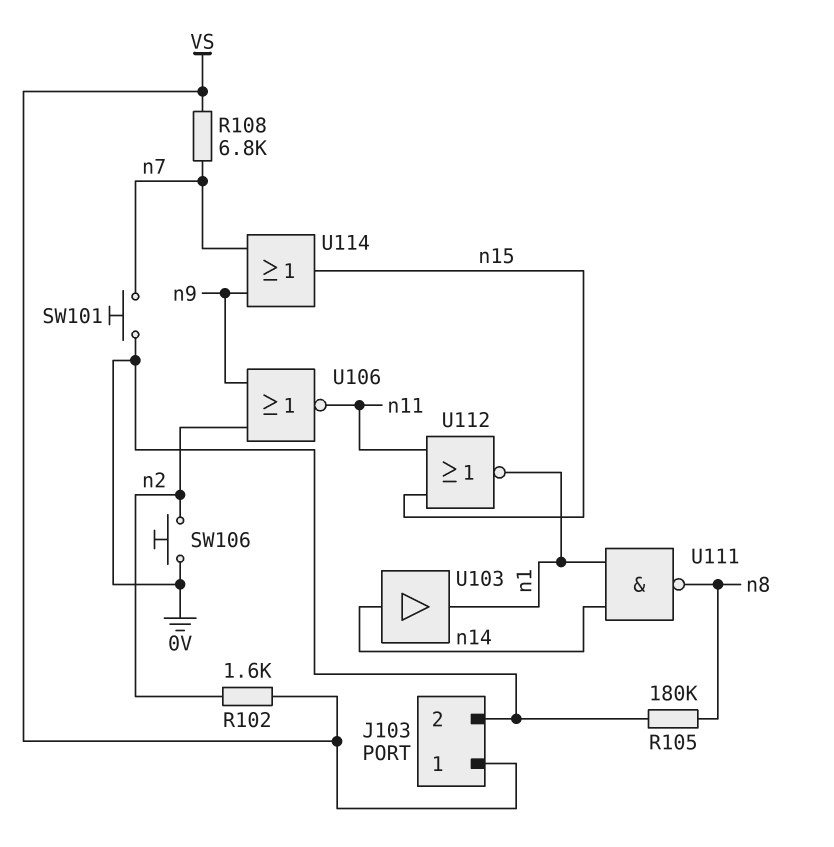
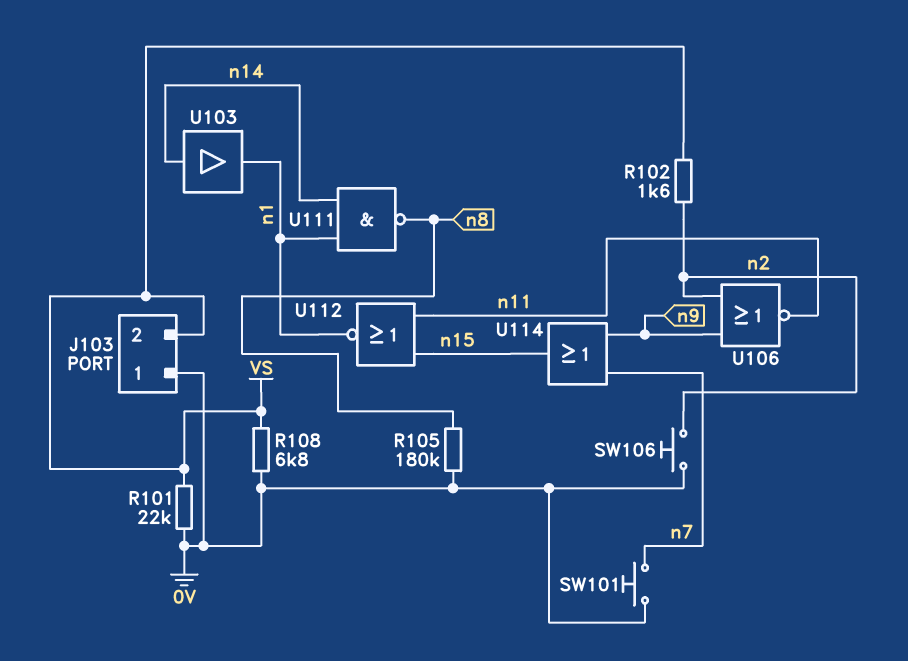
J103 pin 1: VS -> 0V
J103 pin 2: 0V -> VS
R101: none -> 22k (0V, VS)
R108: 6.8k (VS, n7) -> 6.8k (0V, VS)

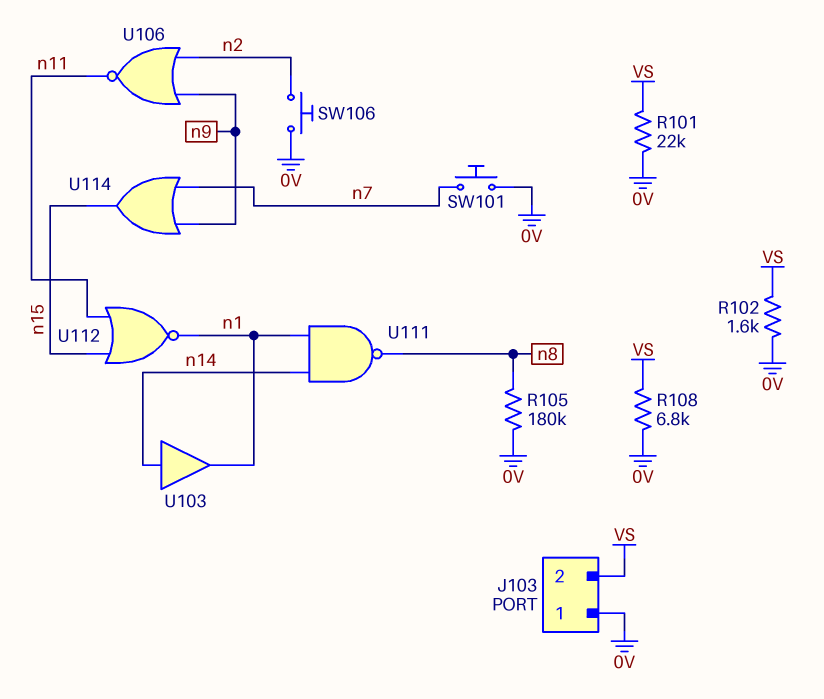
R102: 1.6k (VS, n2) -> 1.6k (0V, VS)

